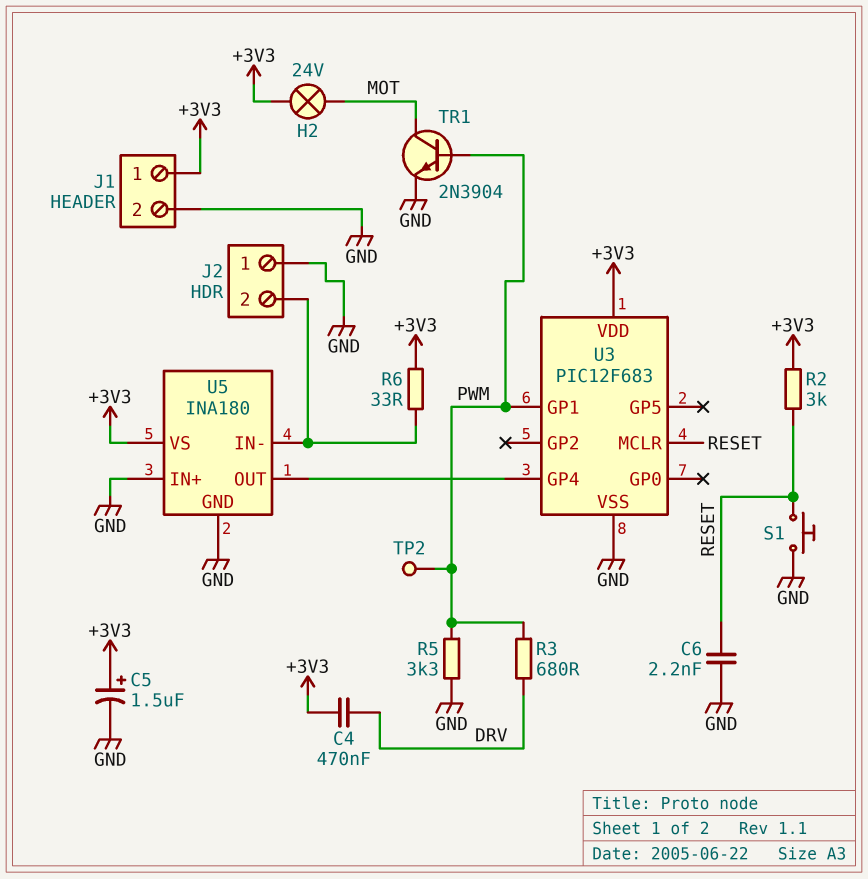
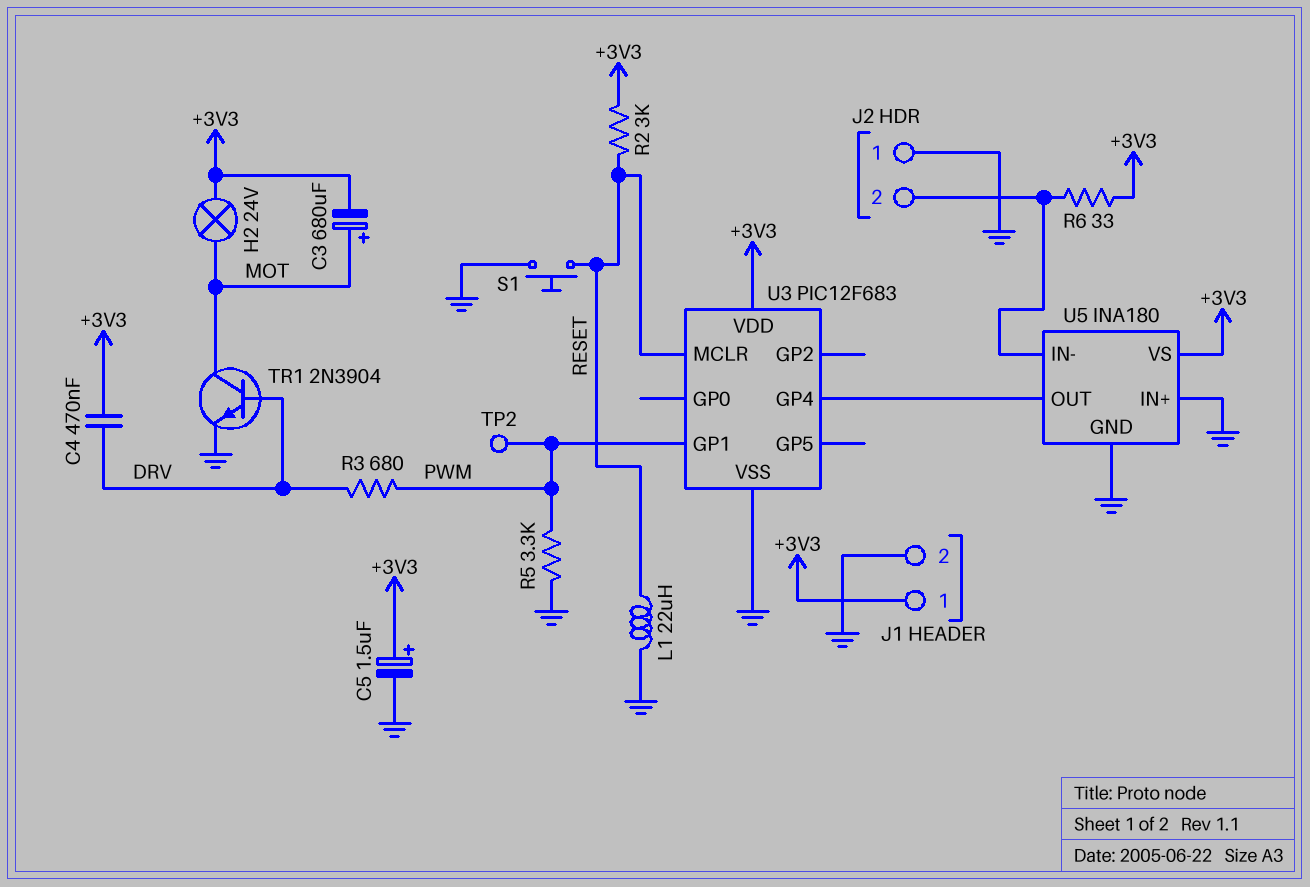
C3: none -> 680uF (plus MOT, minus +3V3)
C6: 2.2nF (GND, RESET) -> none
L1: none -> 22uH (GND, RESET)
TR1: NPN 2N3904 (B PWM, C MOT, E GND) -> NPN 2N3904 (B DRV, C MOT, E GND)

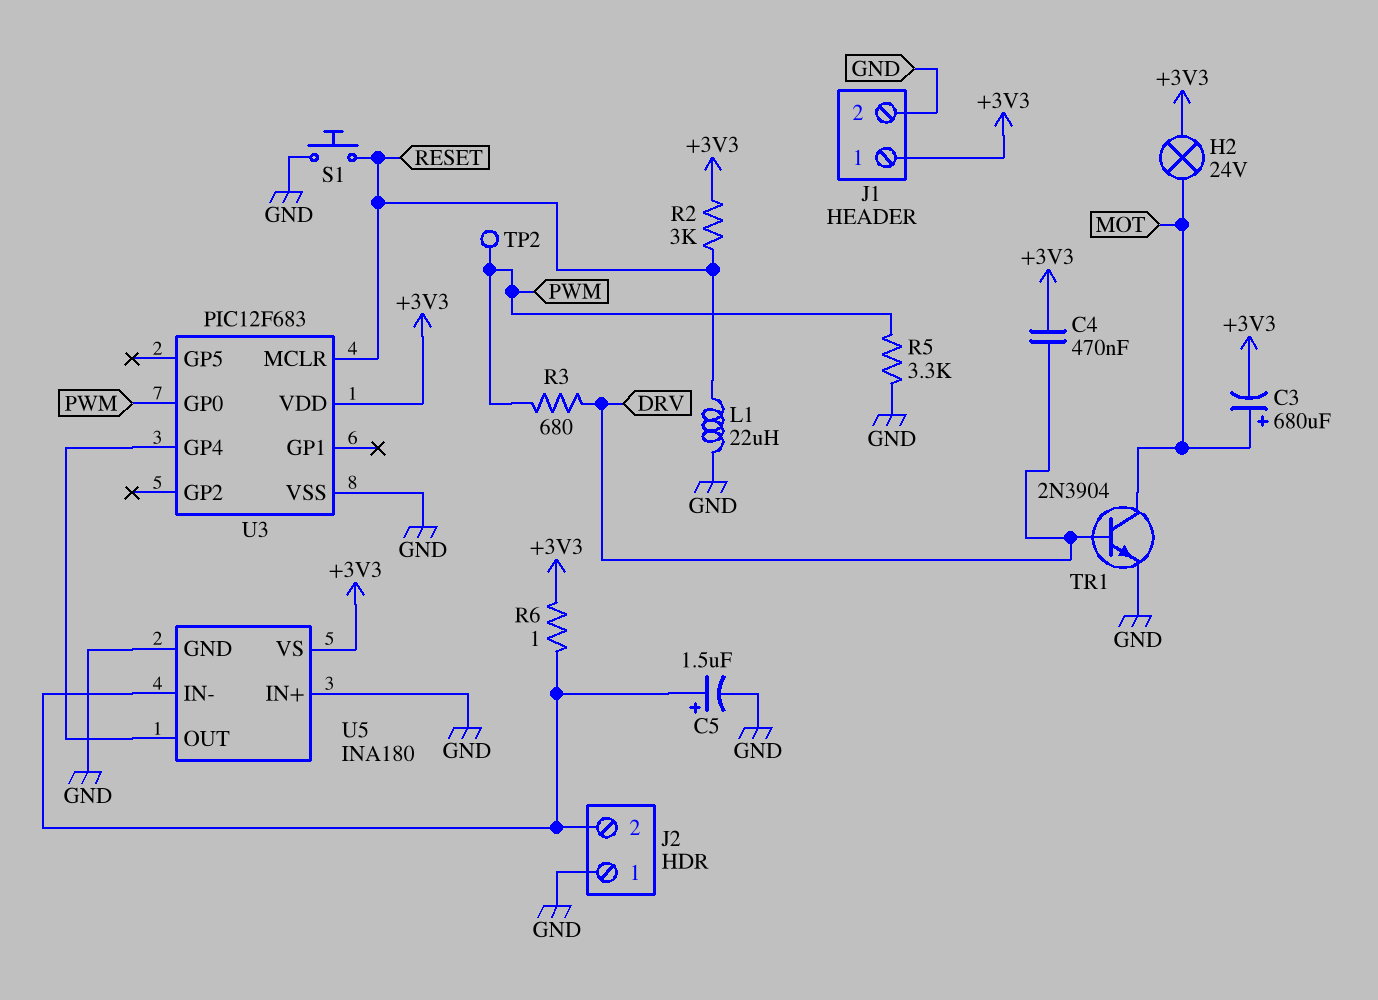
C5: 1.5uF (plus +3V3, minus GND) -> 1.5uF (plus J2/2, minus GND)
R6: 33 (+3V3, J2/2) -> 1 (+3V3, J2/2)
U3 pin GP0: none -> PWM
U3 pin GP1: PWM -> none

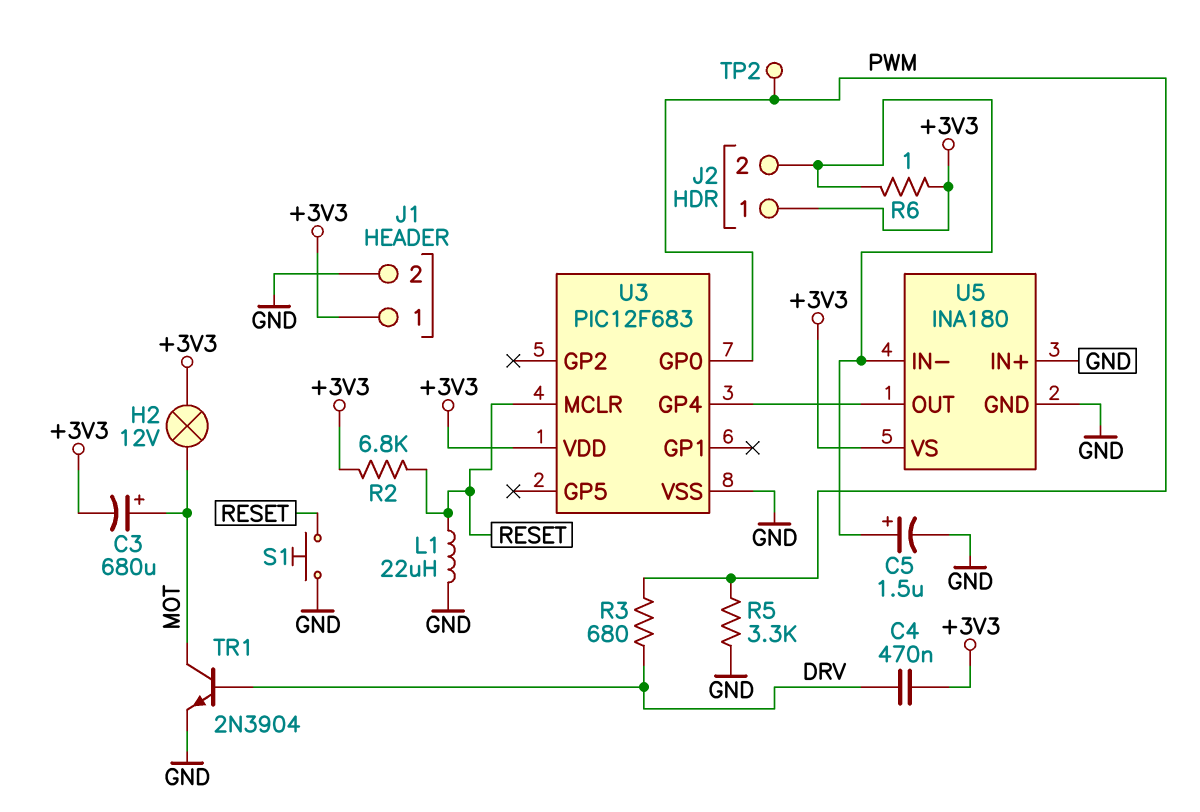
H2: lamp 24V (+3V3, MOT) -> lamp 12V (+3V3, MOT)
J2 pin 1: GND -> +3V3
R2: 3k (+3V3, RESET) -> 6.8k (+3V3, RESET)

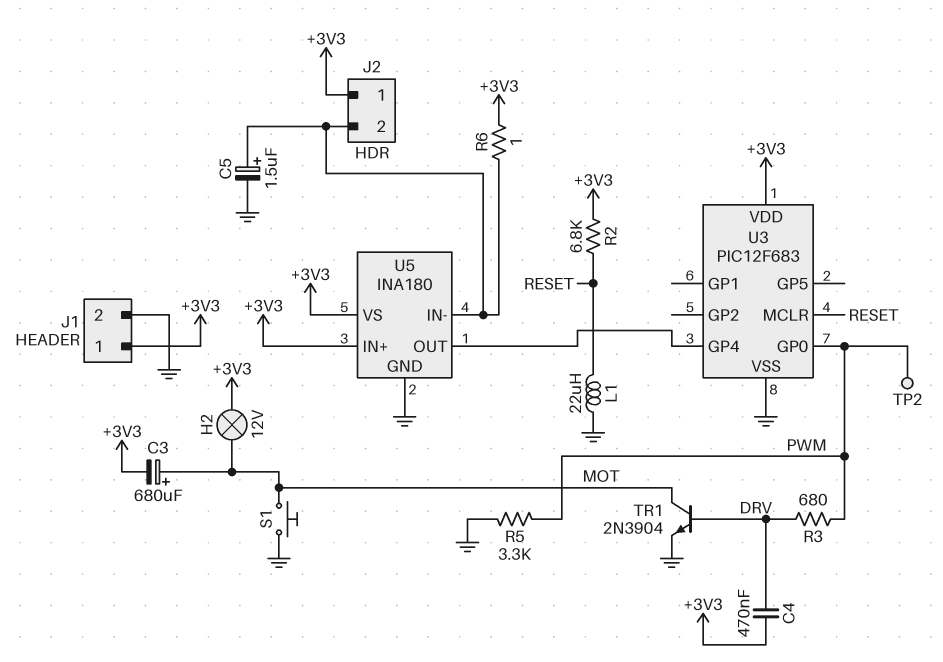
S1: button (GND, RESET) -> button (GND, MOT)
U5 pin IN+: GND -> +3V3

